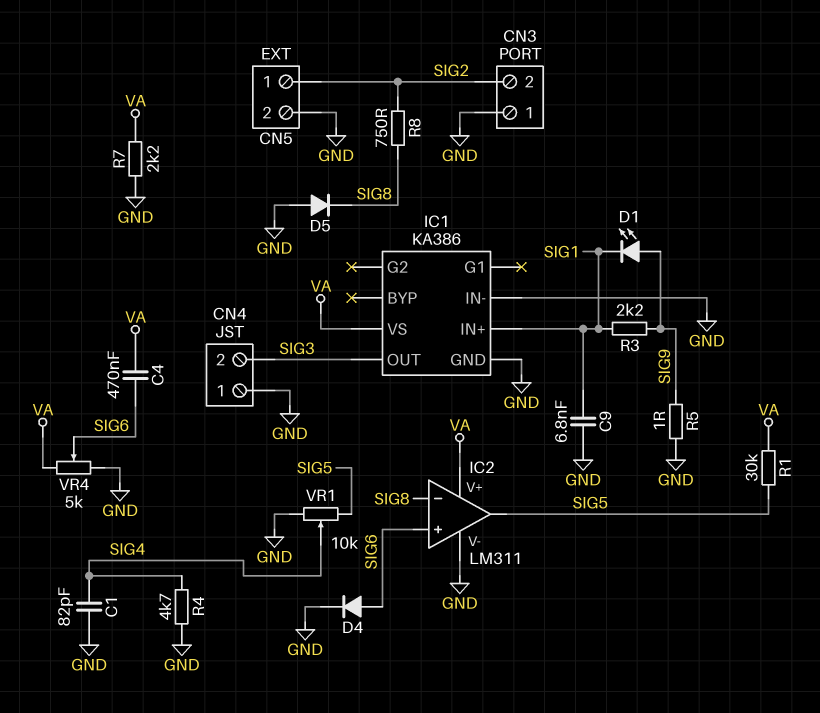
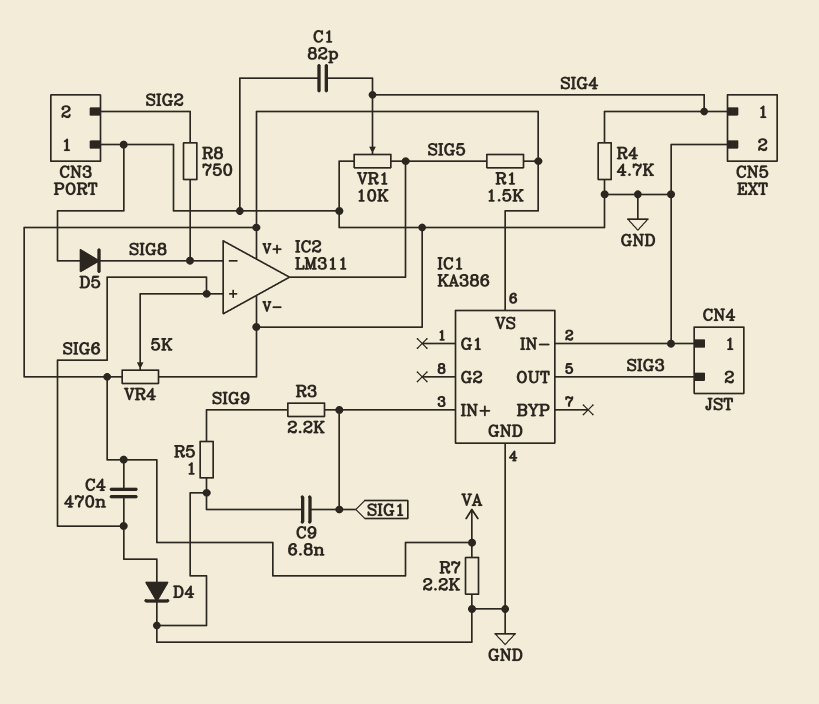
CN5 pin 1: SIG2 -> SIG4
D1: LED (A SIG9, K SIG1) -> none
R1: 30k (SIG5, VA) -> 1.5k (SIG5, VA)

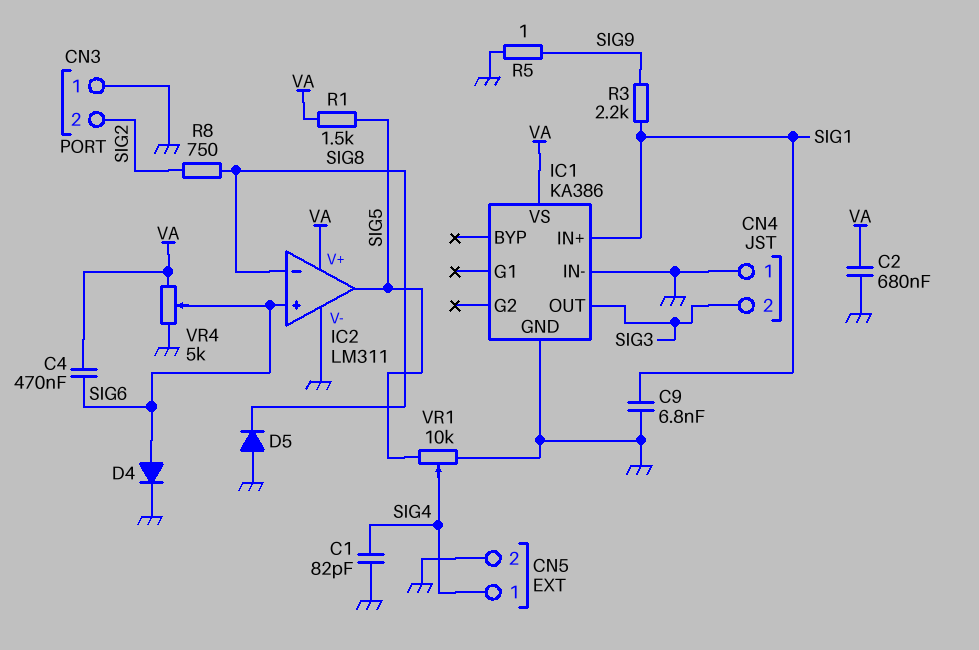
C2: none -> 680nF (GND, VA)
R4: 4.7k (GND, SIG4) -> none
R7: 2.2k (GND, VA) -> none

